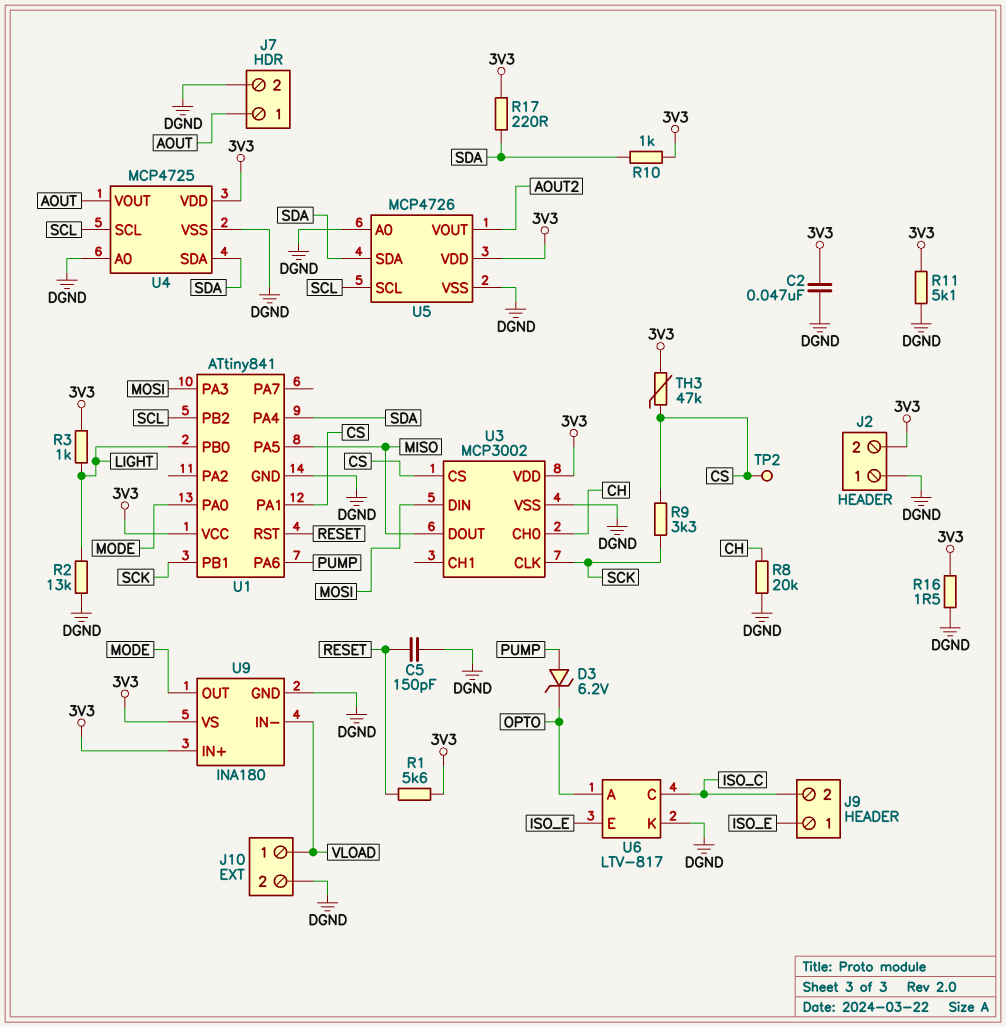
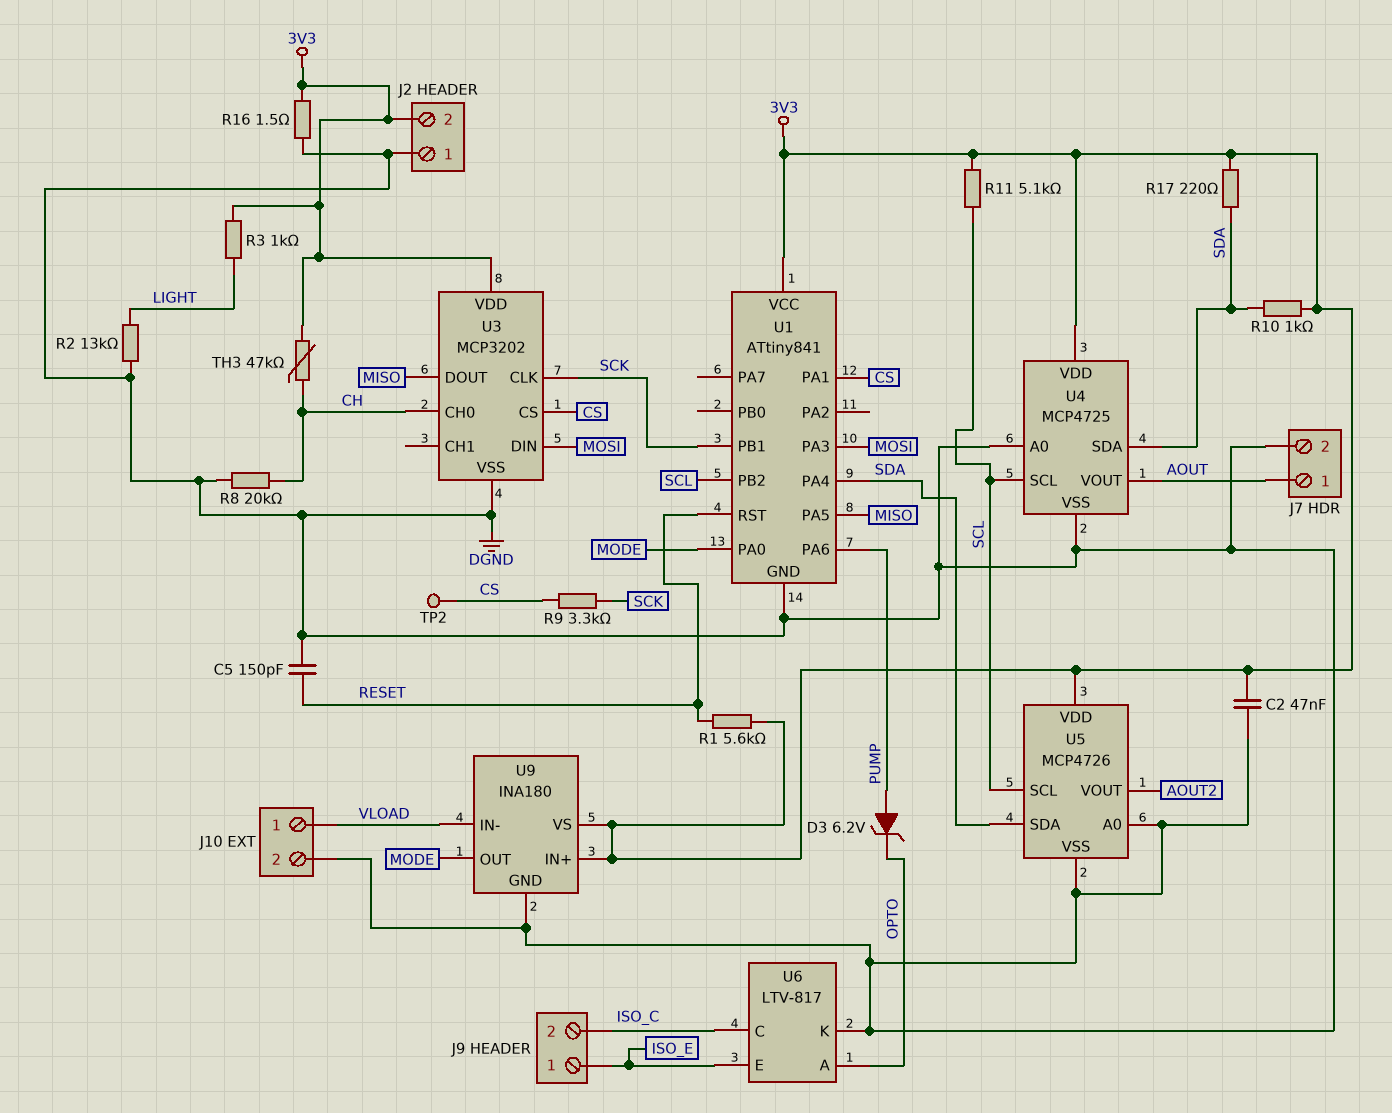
R11: 5.1k (3V3, DGND) -> 5.1k (3V3, SCL)
TH3: 47k (3V3, CS) -> 47k (3V3, CH)
U1 pin PB0: LIGHT -> none
U3: MCP3002 -> MCP3202

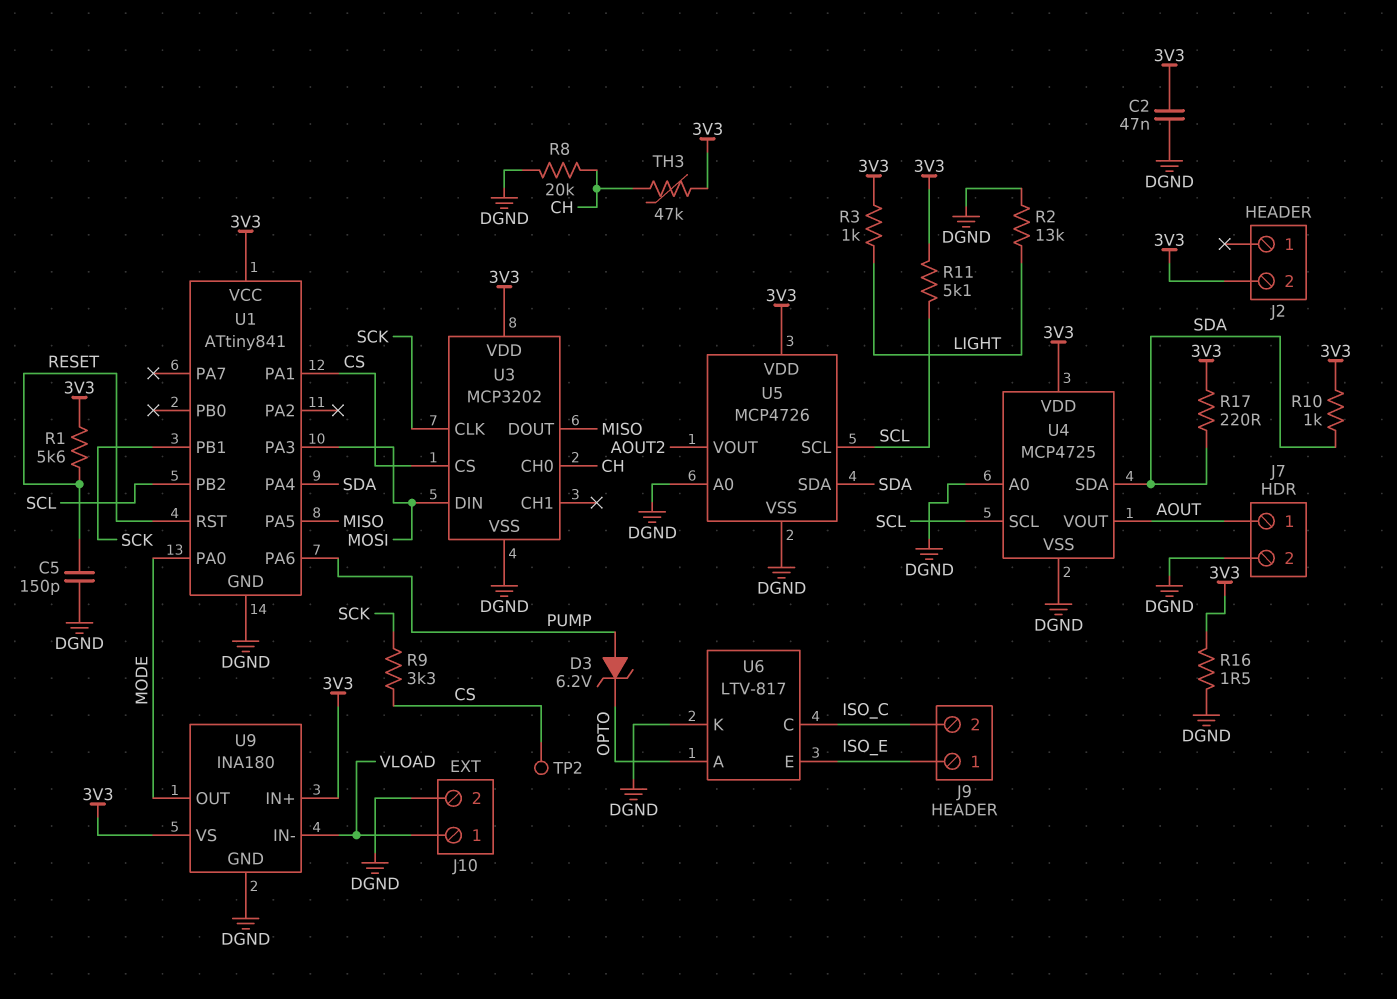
J2 pin 1: DGND -> none

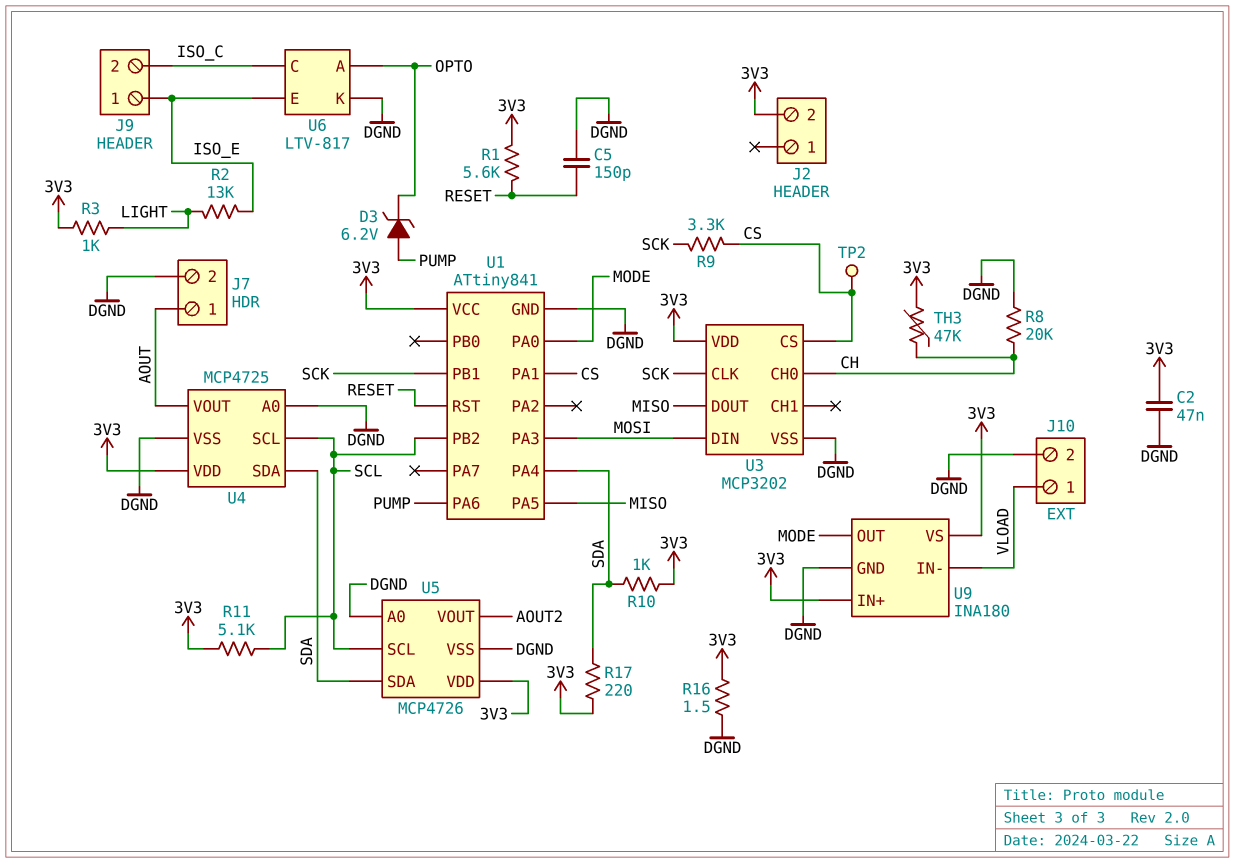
R2: 13k (DGND, LIGHT) -> 13k (ISO_E, LIGHT)

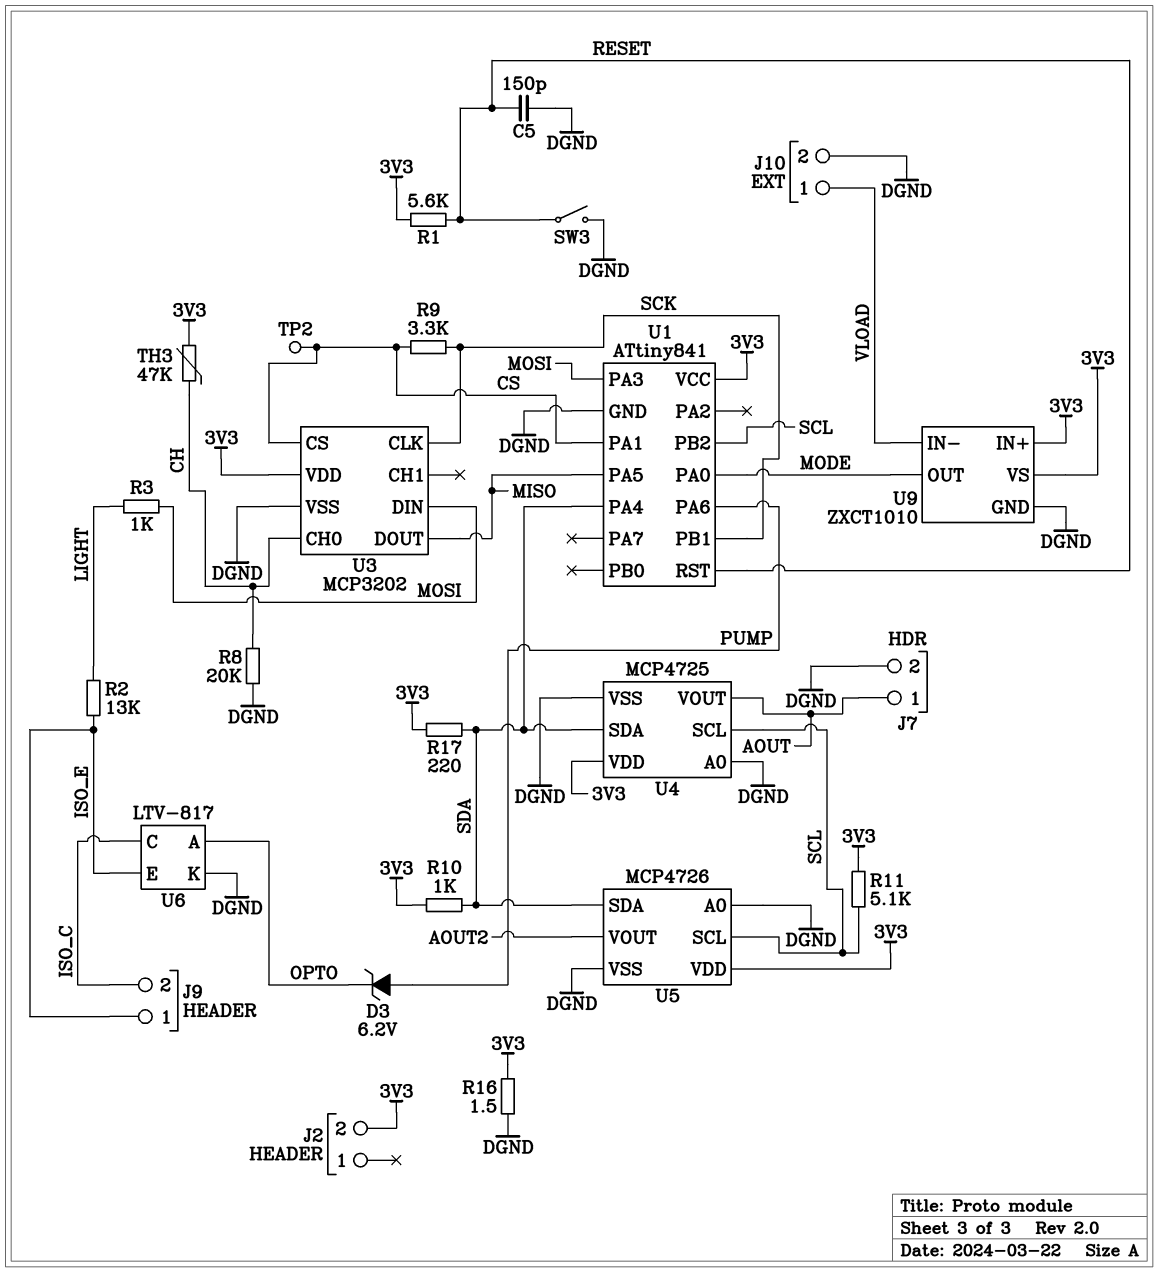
C2: 47nF (3V3, DGND) -> none
R3: 1k (3V3, LIGHT) -> 1k (LIGHT, MOSI)
SW3: none -> switch (DGND, RESET)
U9: INA180 -> ZXCT1010

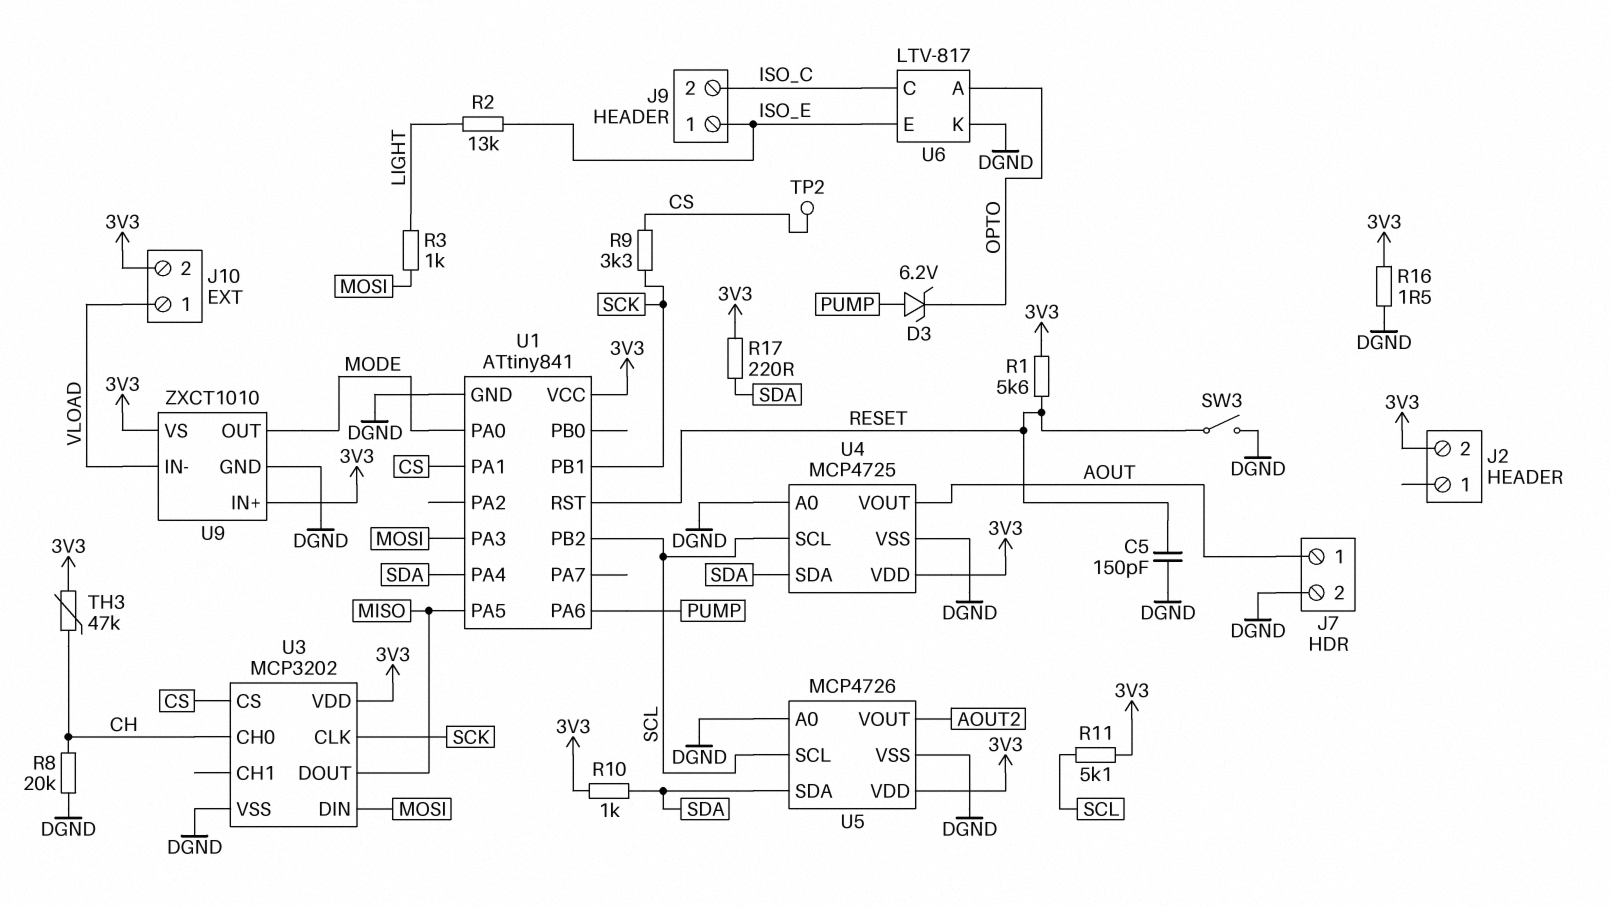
J10 pin 2: DGND -> 3V3

